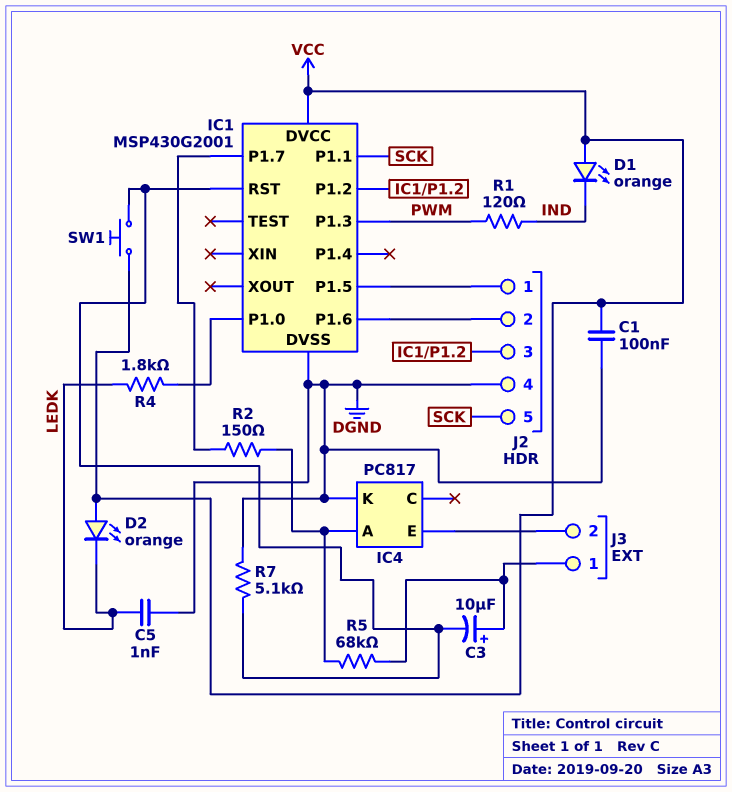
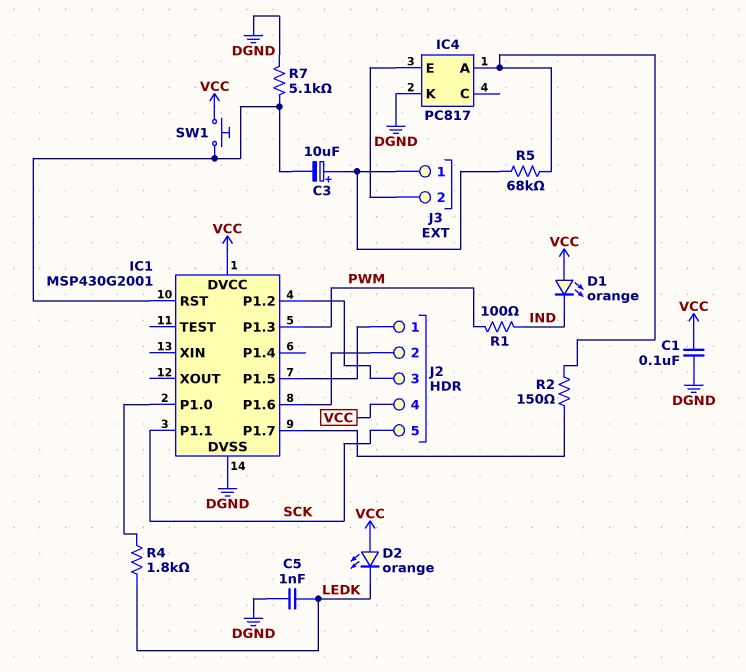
J2 pin 4: DGND -> VCC
R1: 120 (IND, PWM) -> 100 (IND, PWM)

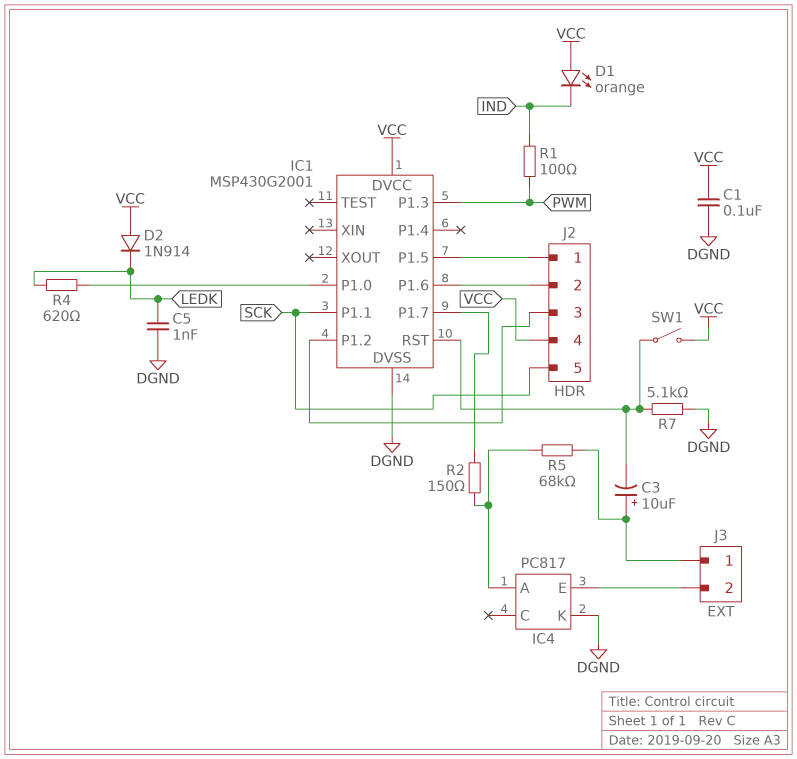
D2: LED orange (A VCC, K LEDK) -> diode 1N914 (A VCC, K LEDK)
R4: 1.8k (IC1/P1.0, LEDK) -> 620 (IC1/P1.0, LEDK)
SW1: button (IC1/RST, VCC) -> switch (IC1/RST, VCC)

